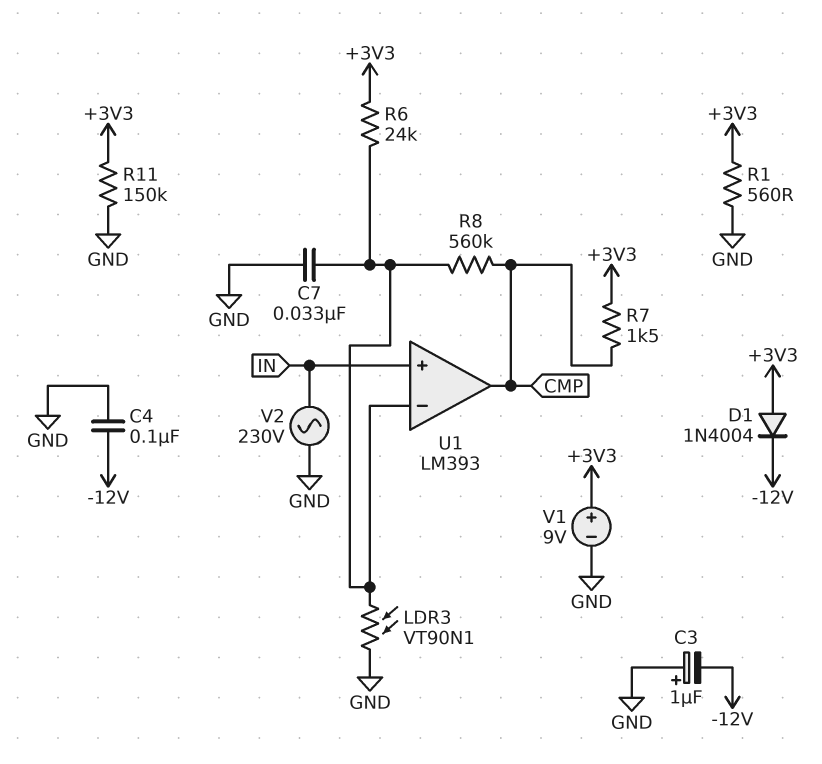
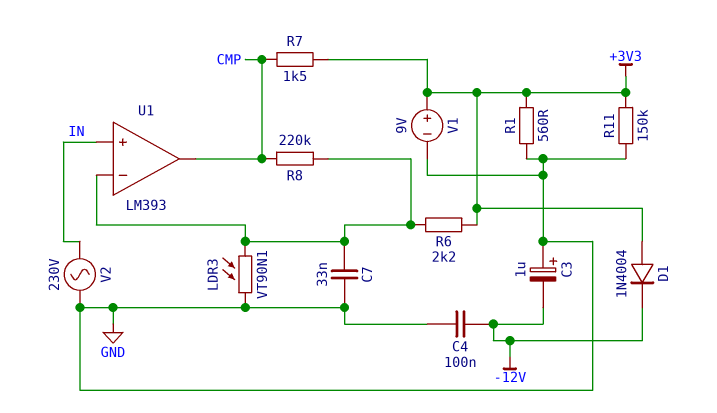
R6: 24k (+3V3, U1/in-) -> 2.2k (+3V3, U1/in-)
R8: 560k (CMP, U1/in-) -> 220k (CMP, U1/in-)

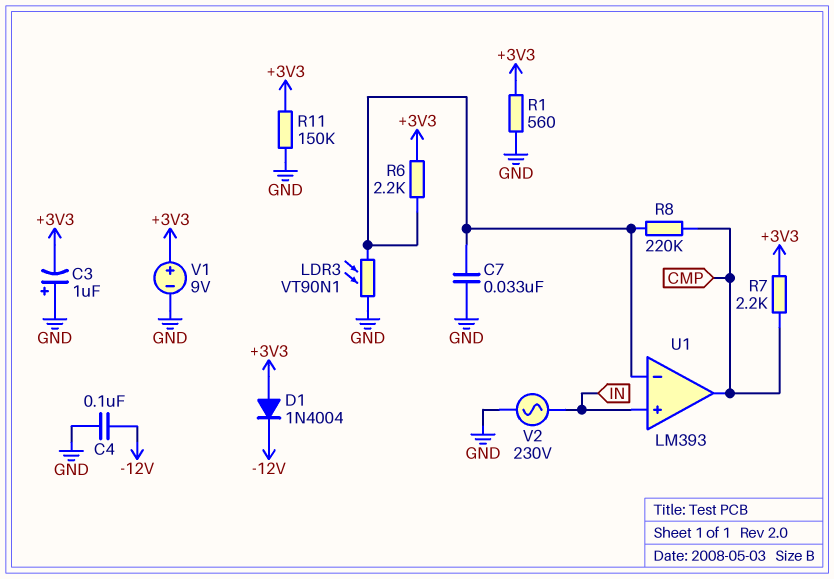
C3: 1uF (plus GND, minus -12V) -> 1uF (plus GND, minus +3V3)
R7: 1.5k (+3V3, CMP) -> 2.2k (+3V3, CMP)

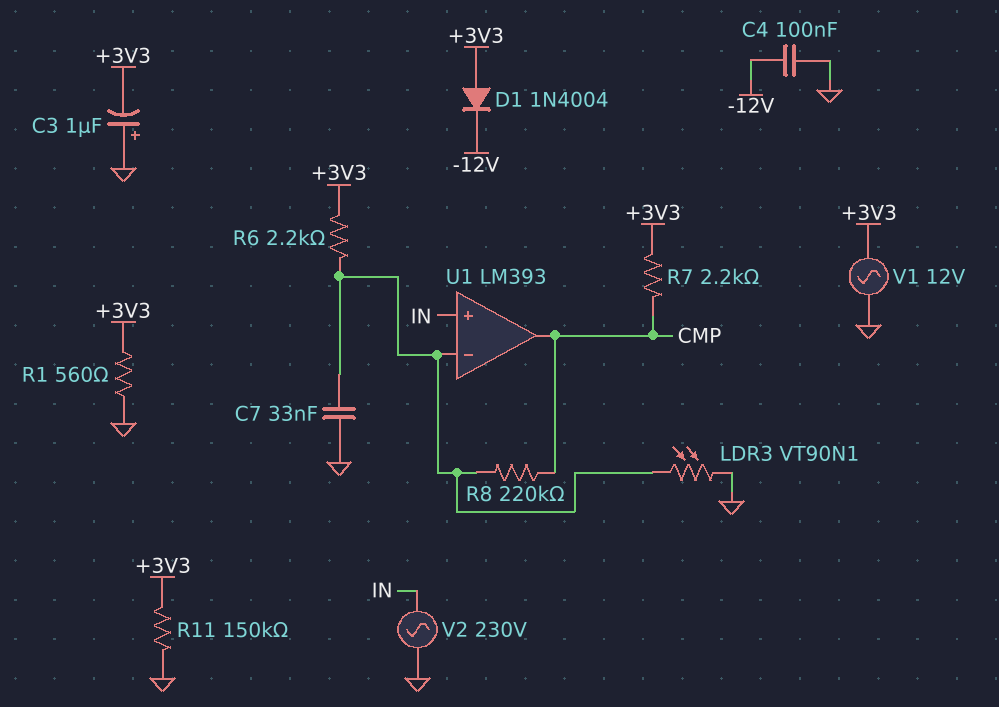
V1: 9V (plus +3V3, minus GND) -> AC 12V (+3V3, GND)

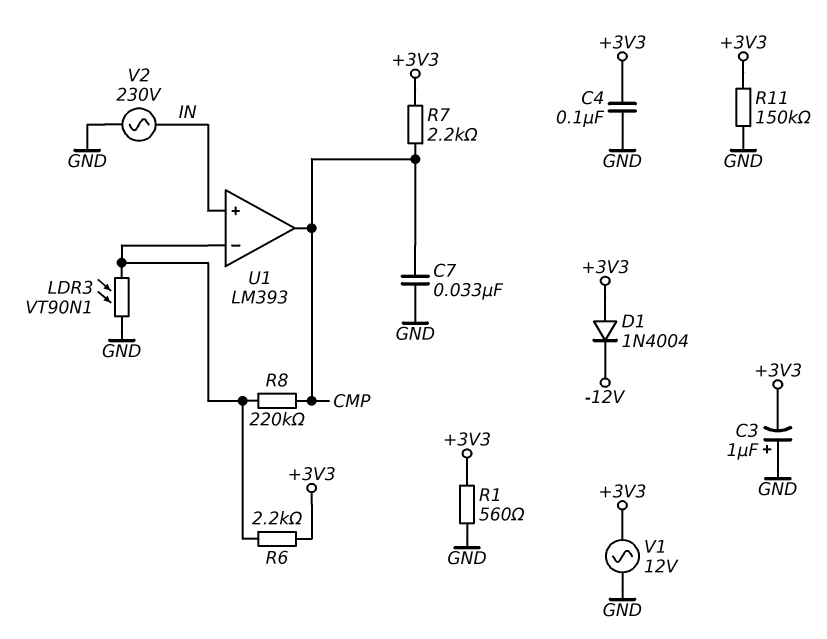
C4: 100nF (-12V, GND) -> 100nF (+3V3, GND)
C7: 33nF (GND, U1/in-) -> 33nF (CMP, GND)

